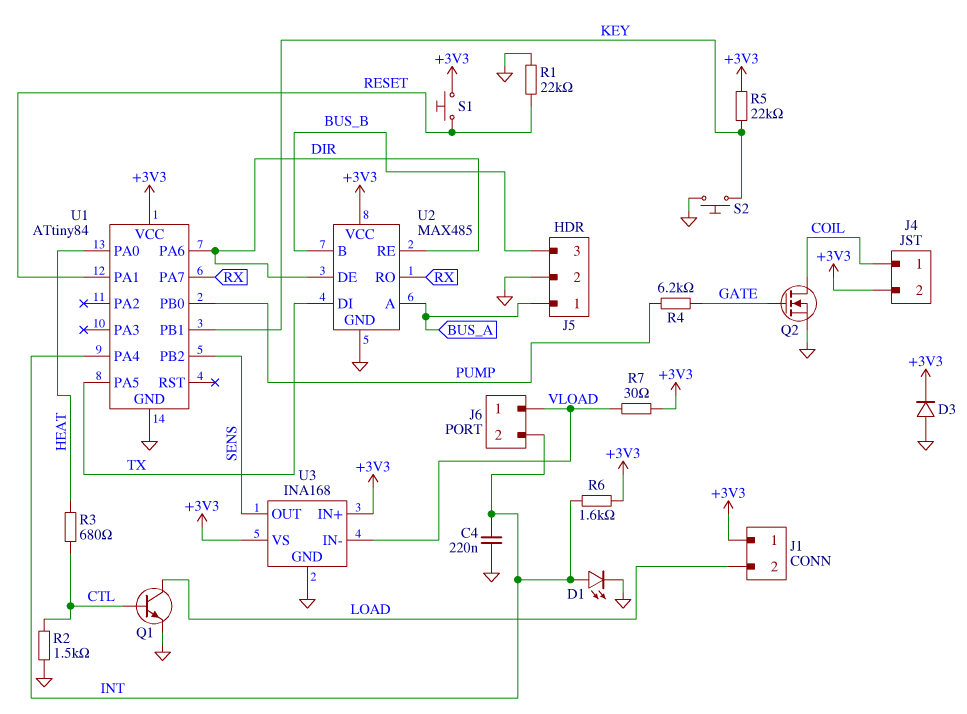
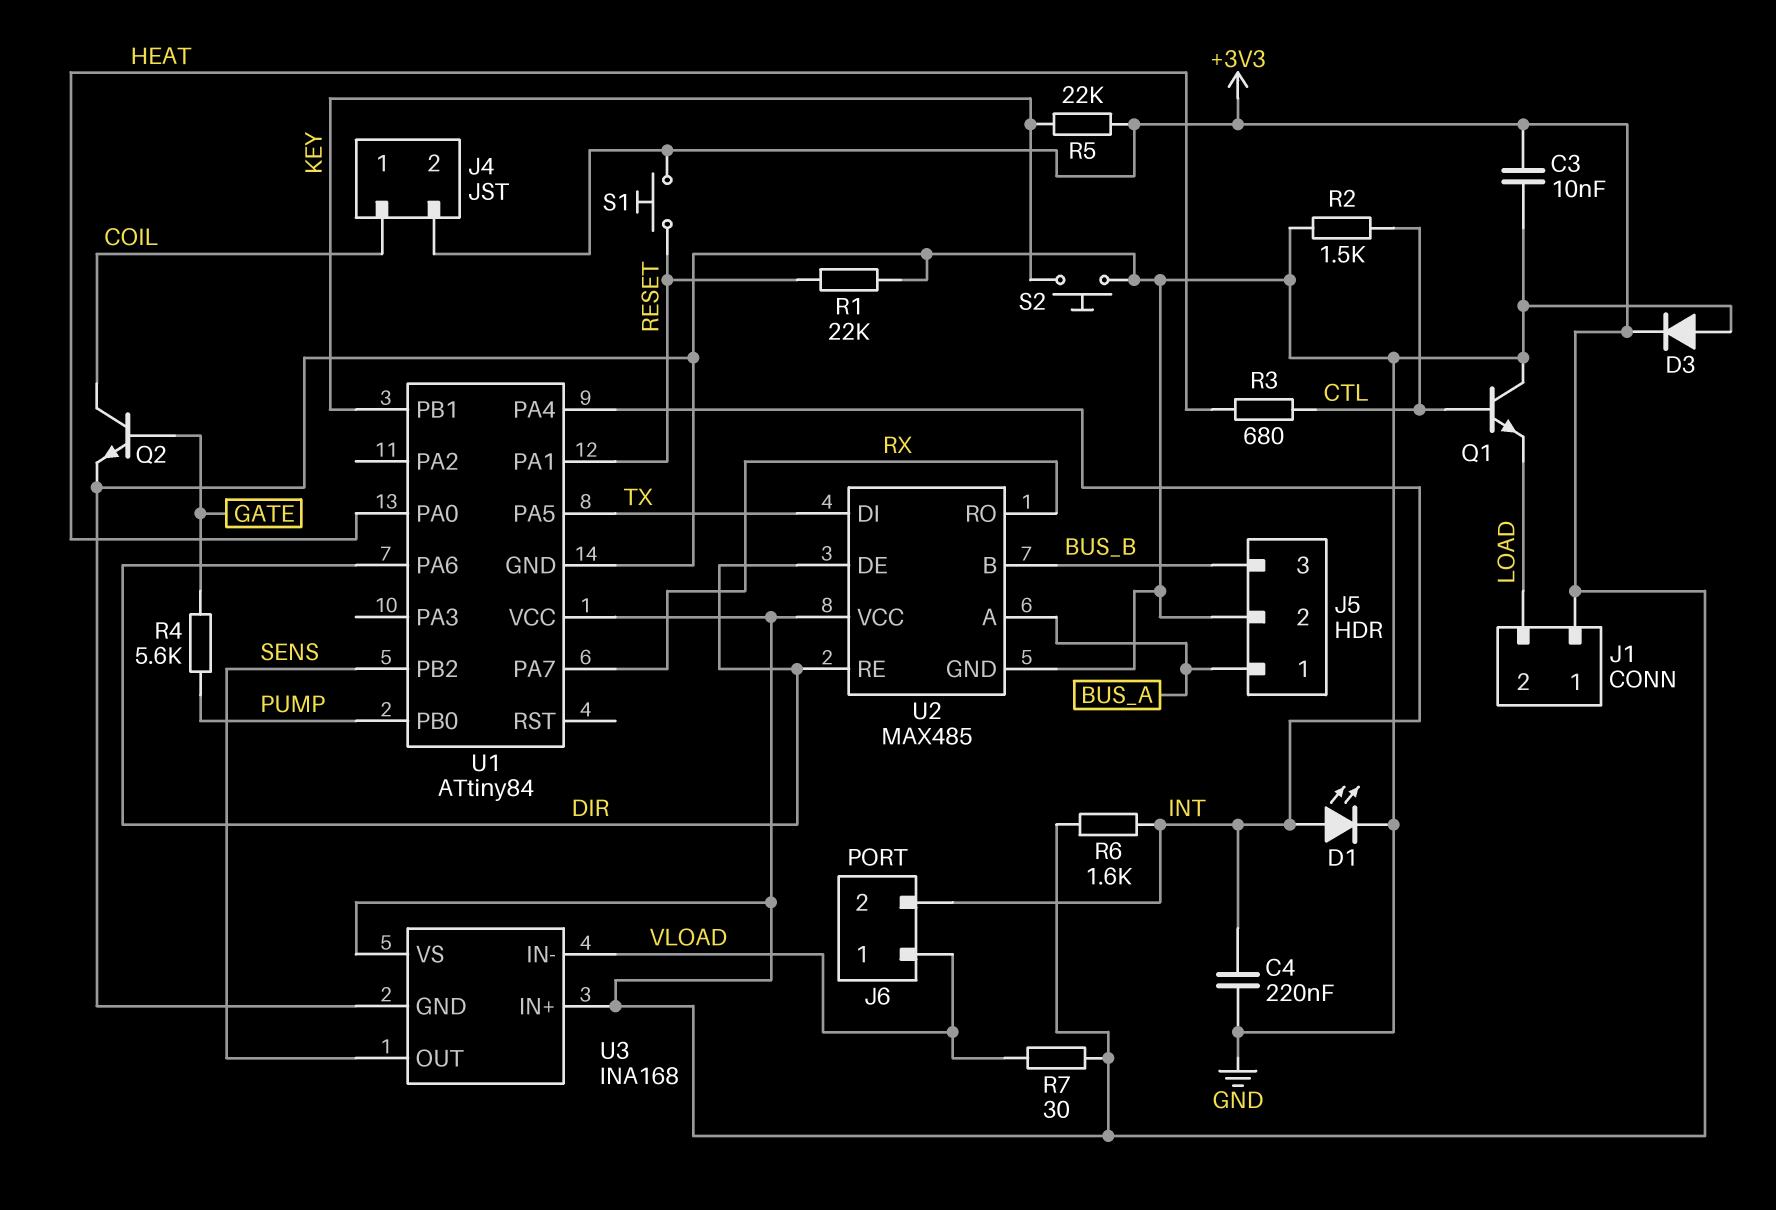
C3: none -> 10nF (+3V3, GND)
Q1: NPN (B CTL, C LOAD, E GND) -> NPN (B CTL, C GND, E LOAD)
Q2: NMOS (G GATE, D COIL, S GND) -> NPN (B GATE, C COIL, E GND)
R4: 6.2k (GATE, PUMP) -> 5.6k (GATE, PUMP)

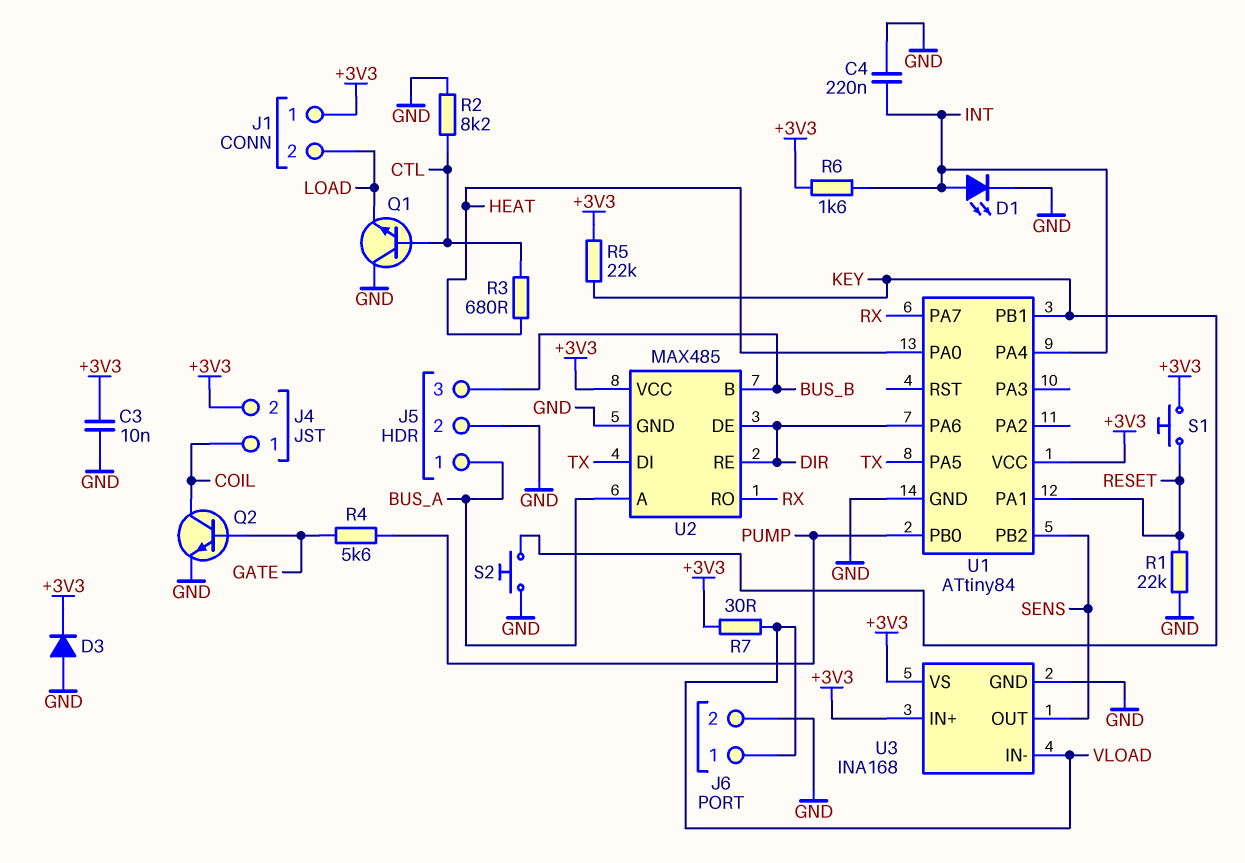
J6 pin 2: INT -> GND
R2: 1.5k (CTL, GND) -> 8.2k (CTL, GND)

